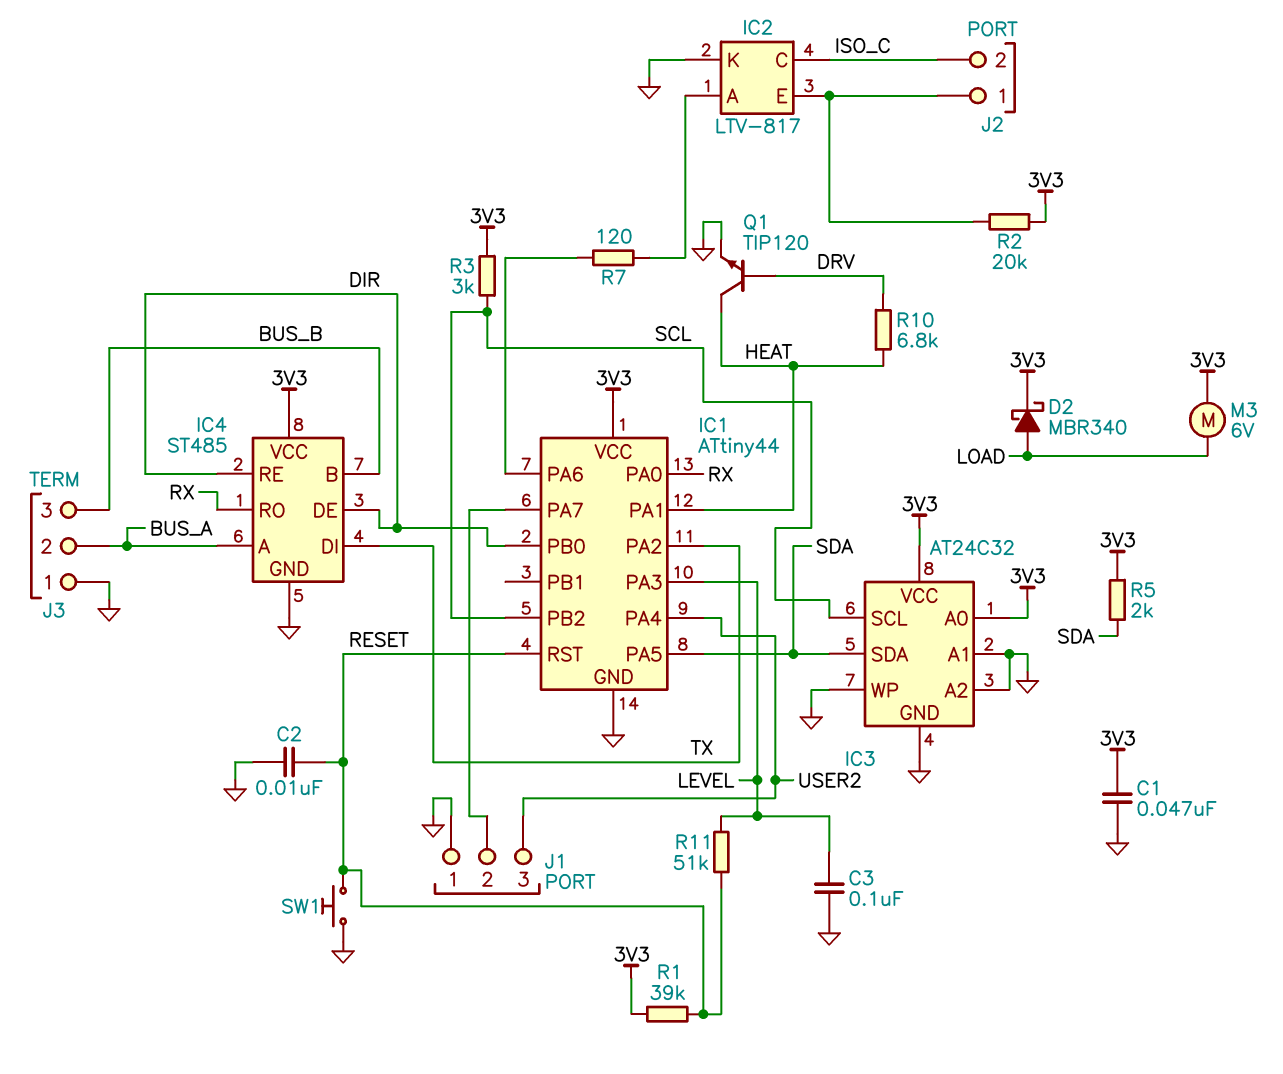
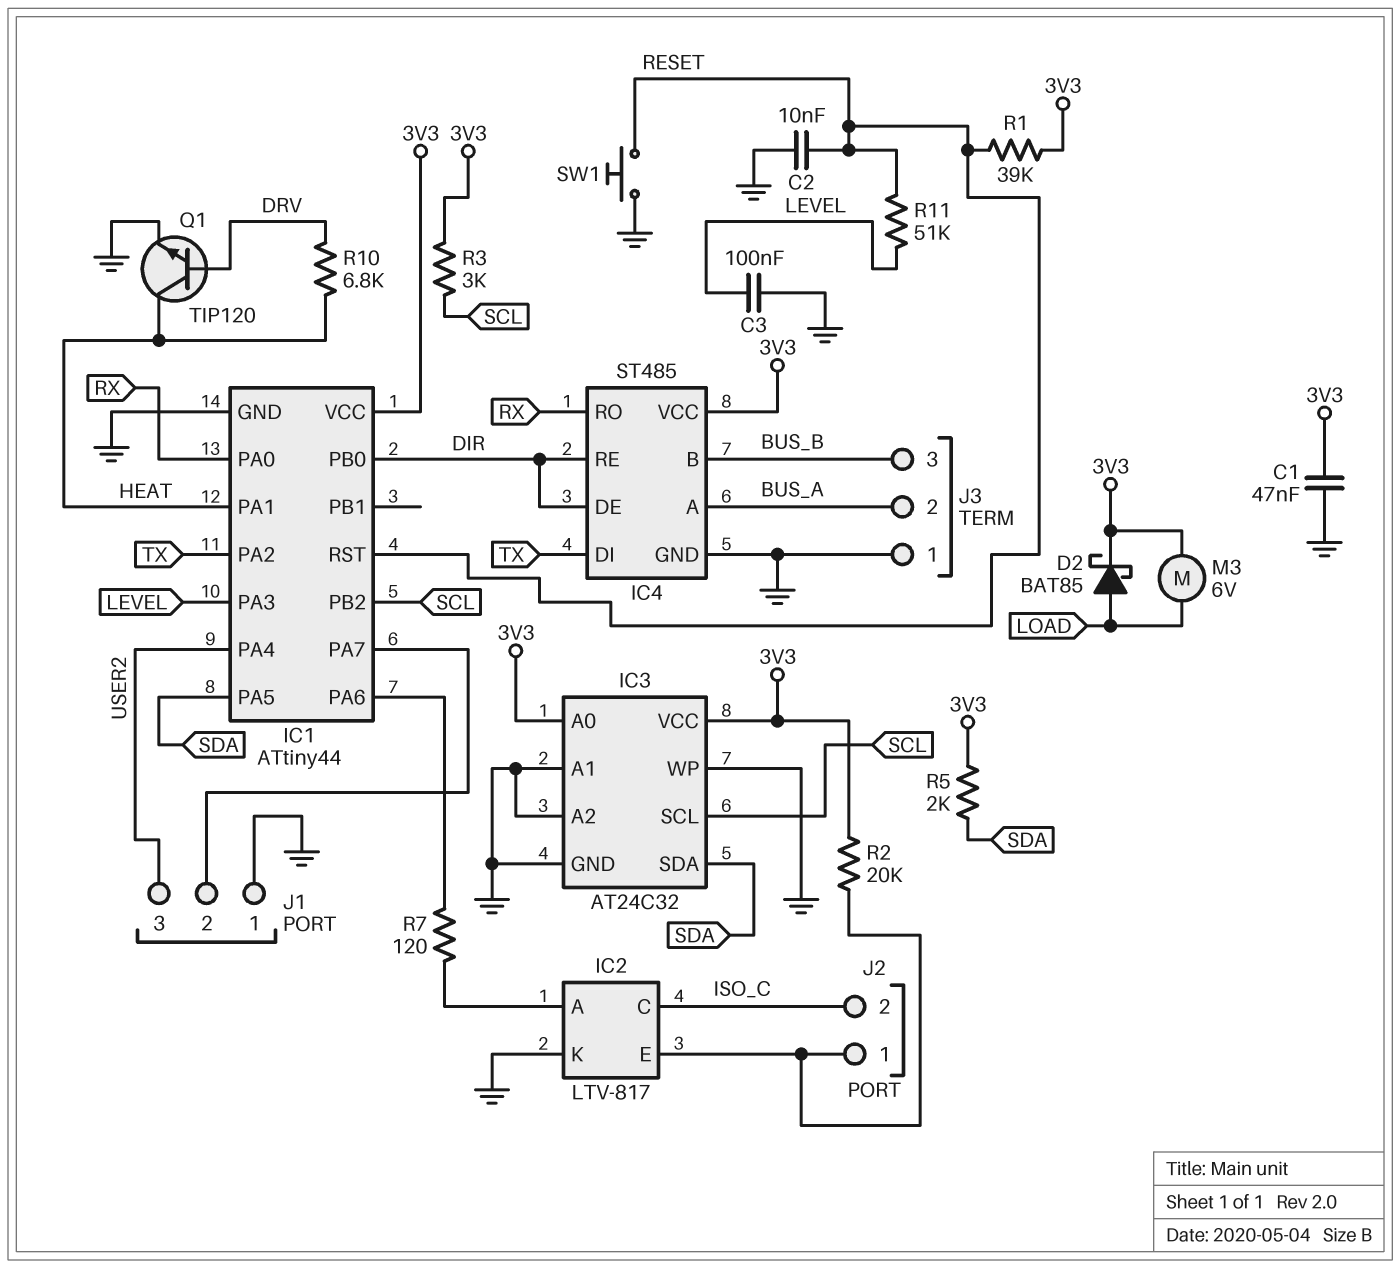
D2: schottky MBR340 (A LOAD, K 3V3) -> schottky BAT85 (A LOAD, K 3V3)

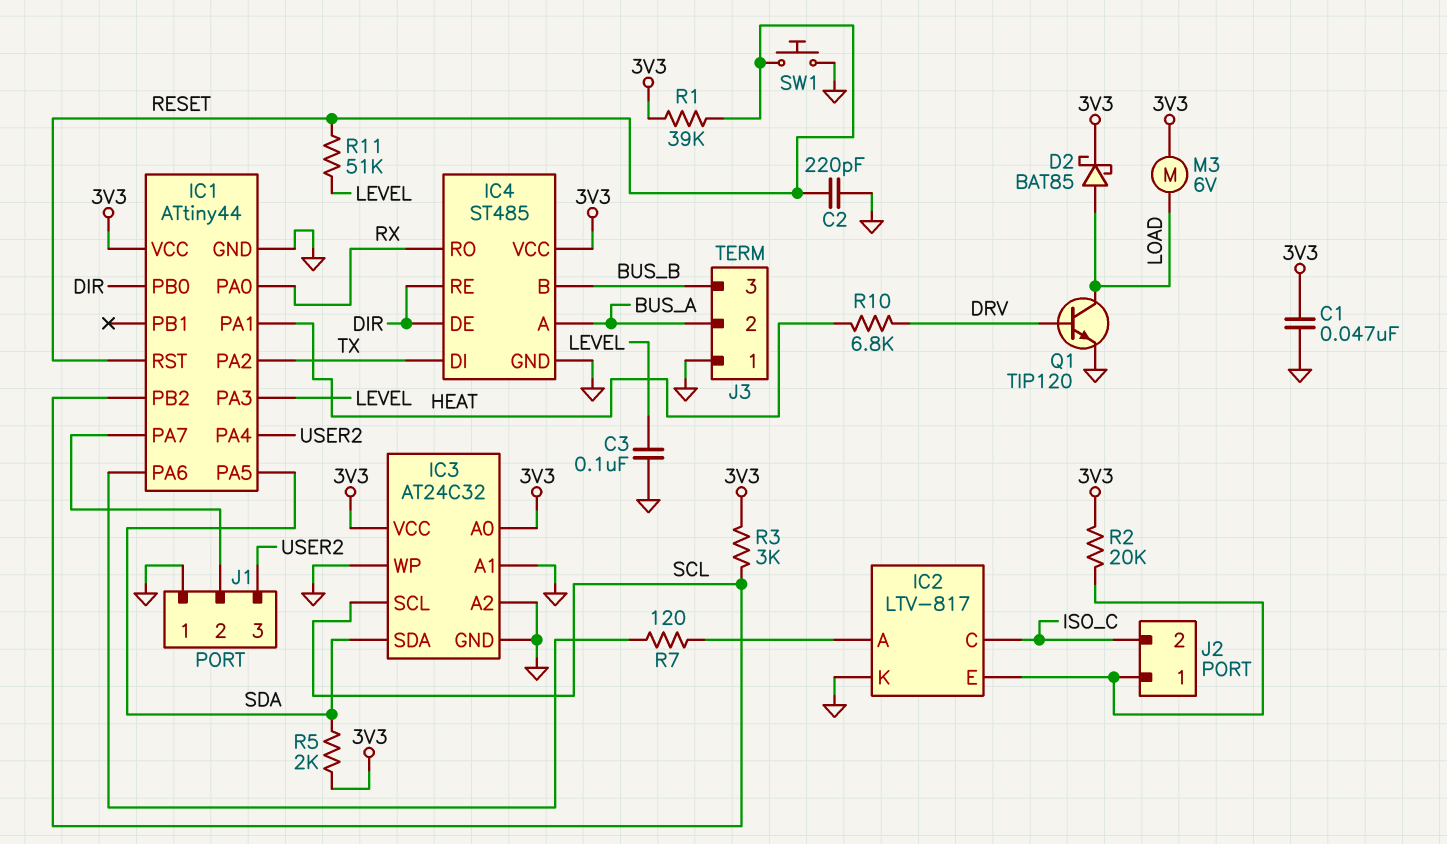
C2: 10nF (GND, RESET) -> 220pF (GND, RESET)
Q1: NPN TIP120 (B DRV, C HEAT, E GND) -> NPN TIP120 (B DRV, C LOAD, E GND)

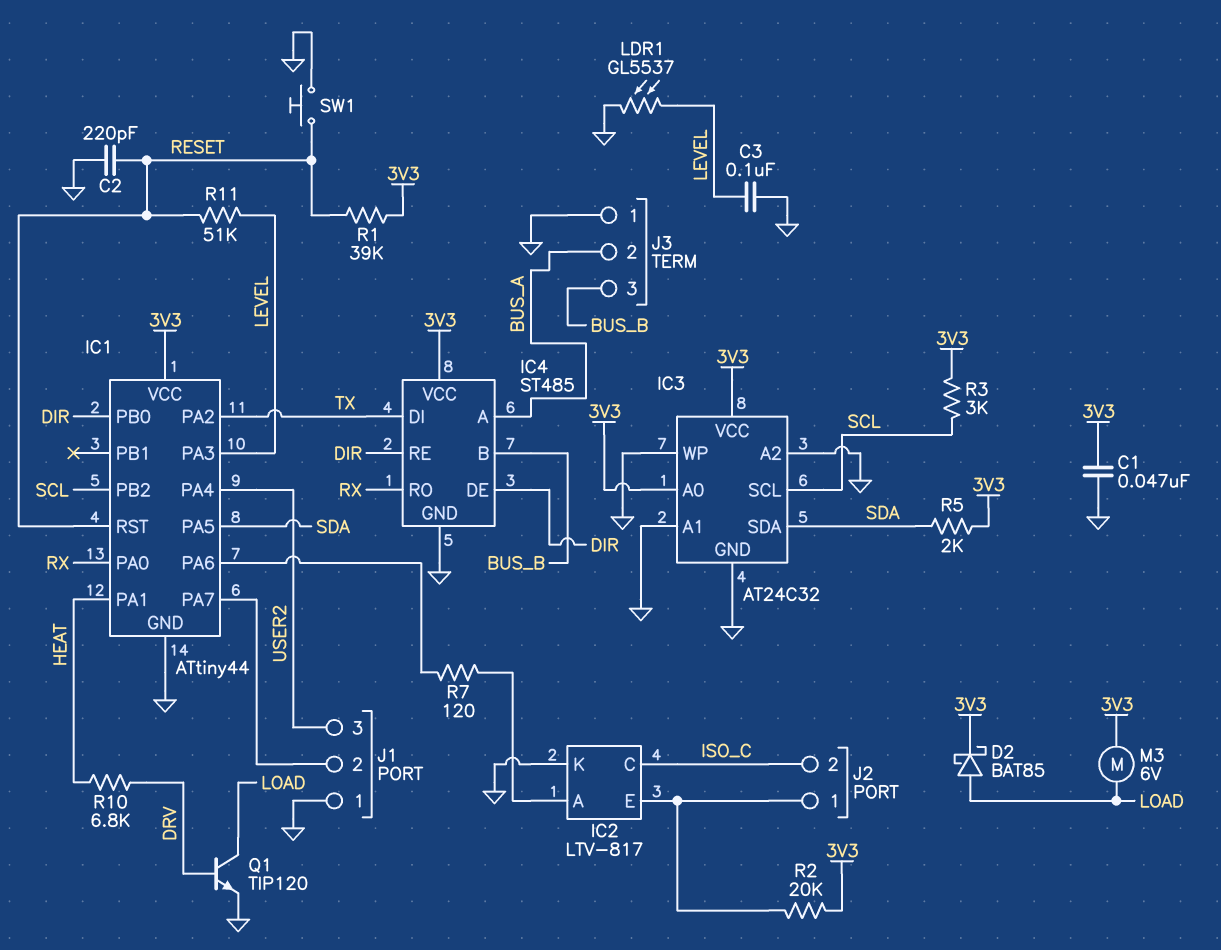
LDR1: none -> GL5537 (GND, LEVEL)

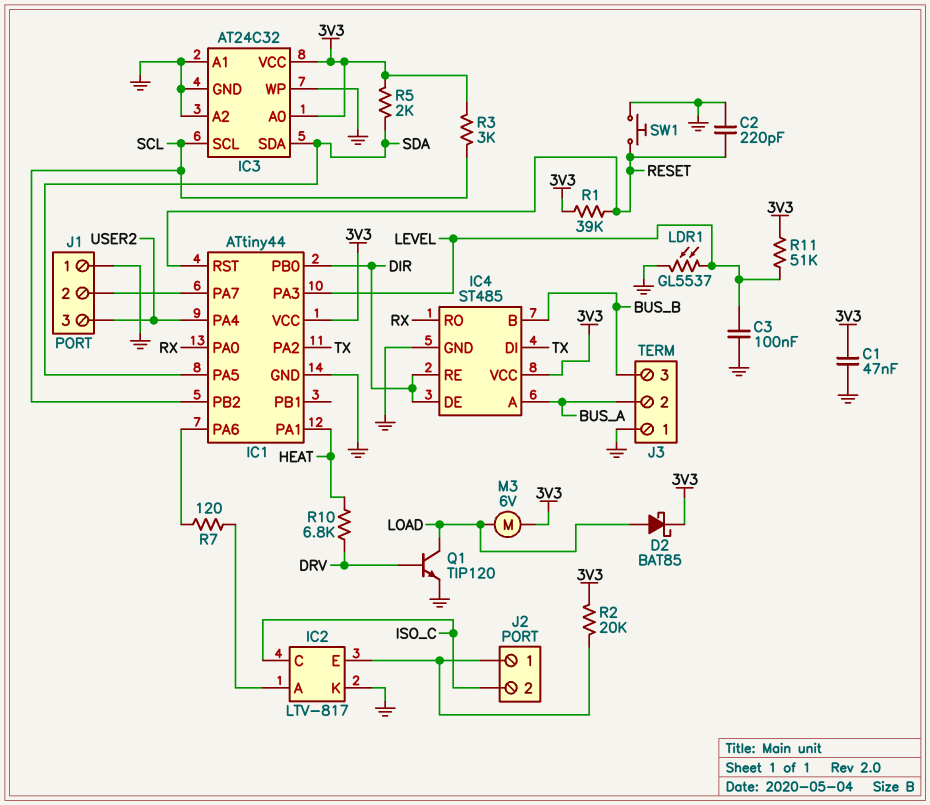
R11: 51k (LEVEL, RESET) -> 51k (3V3, LEVEL)

